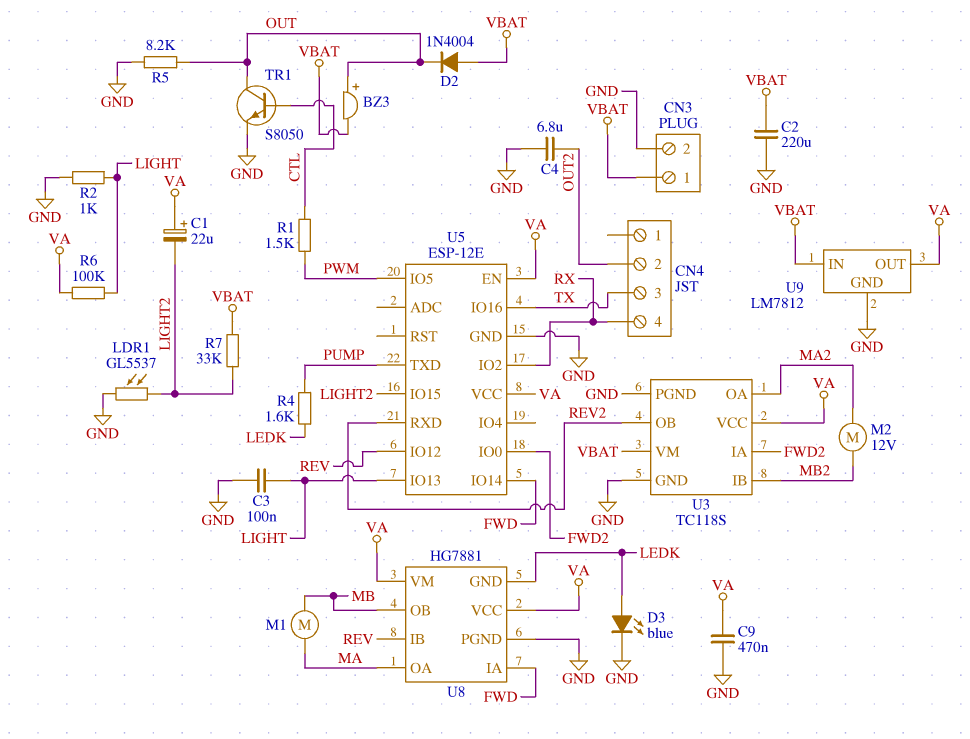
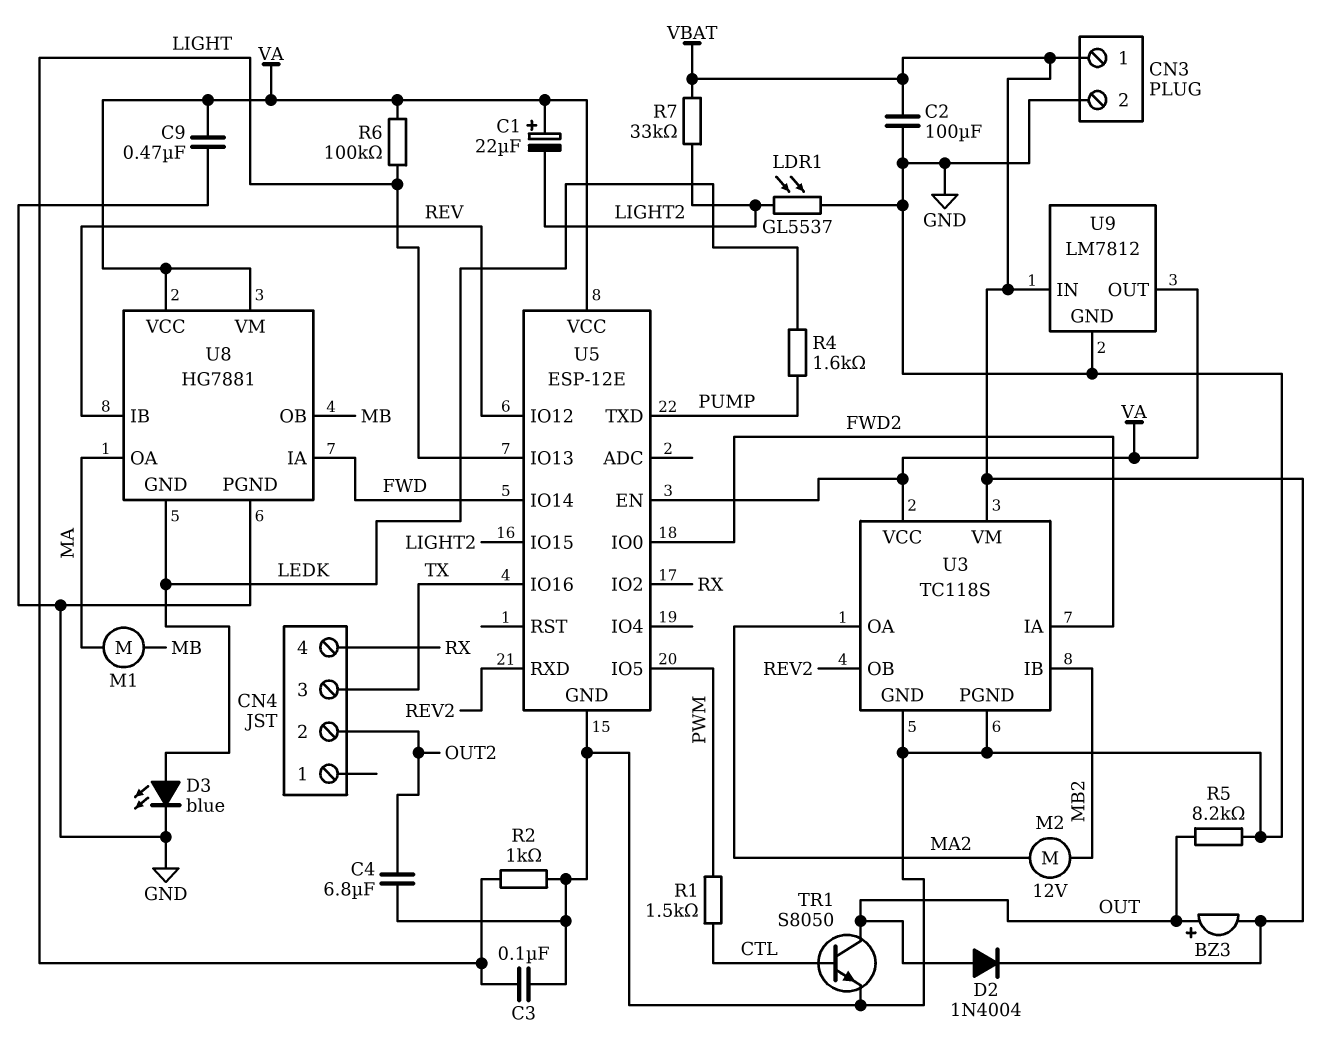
C2: 220uF (GND, VBAT) -> 100uF (GND, VBAT)
D2: diode 1N4004 (A VBAT, K OUT) -> diode 1N4004 (A OUT, K VBAT)

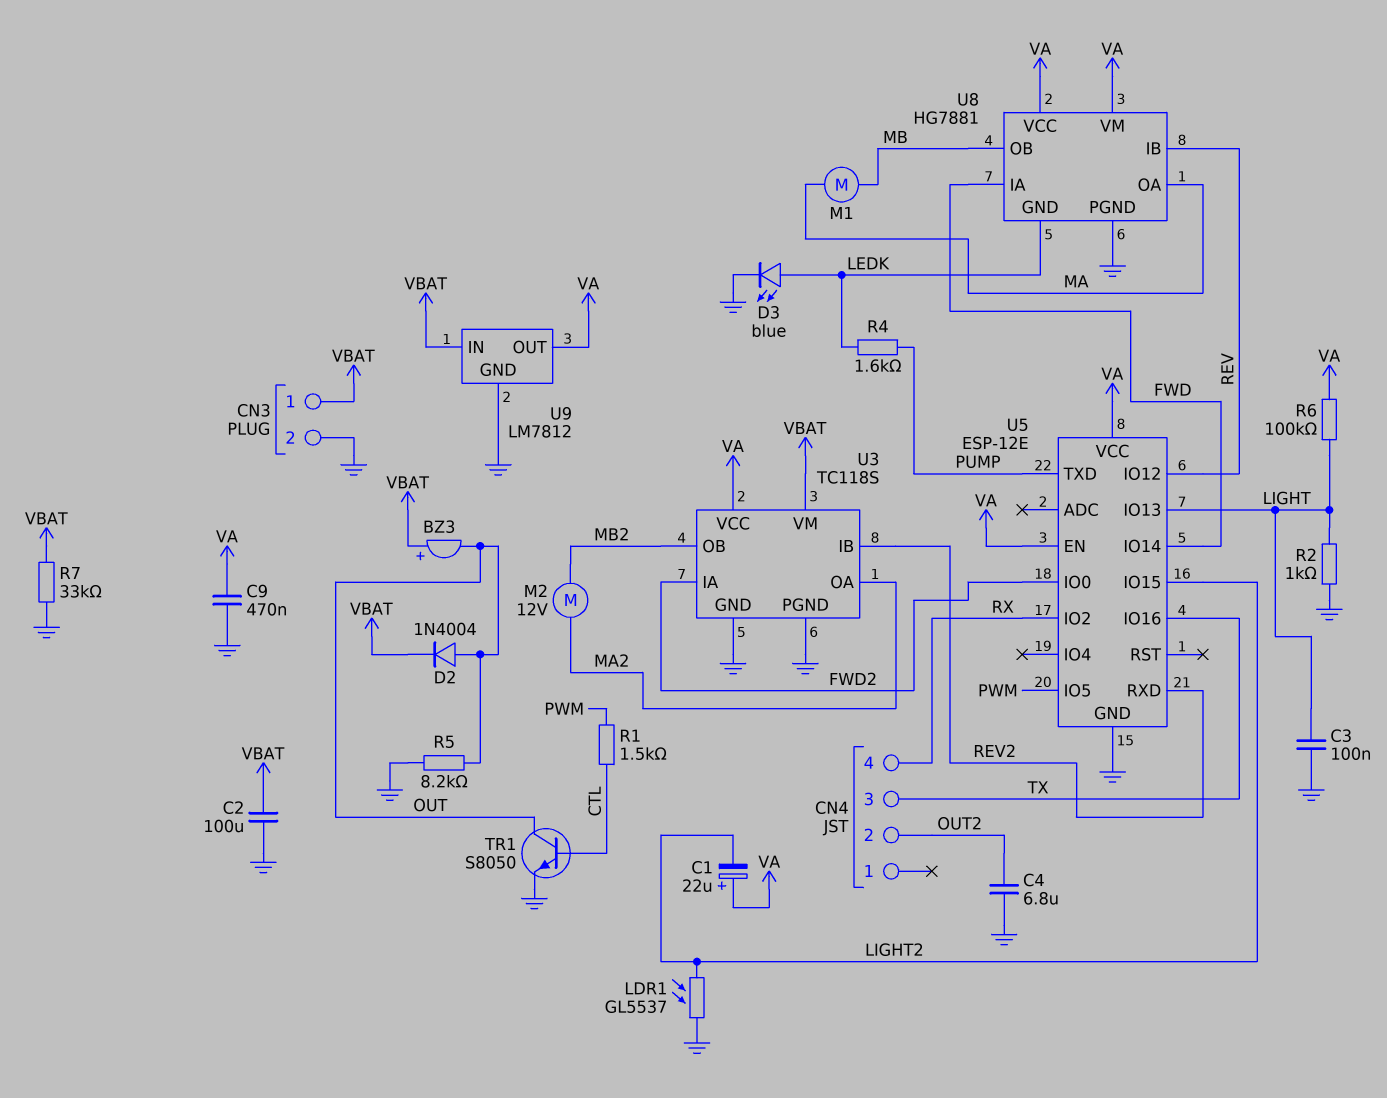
BZ3: buzzer (plus OUT, minus VBAT) -> buzzer (plus VBAT, minus OUT)
R7: 33k (LIGHT2, VBAT) -> 33k (GND, VBAT)
U3 pin IB: MB2 -> REV2
U3 pin OB: REV2 -> MB2

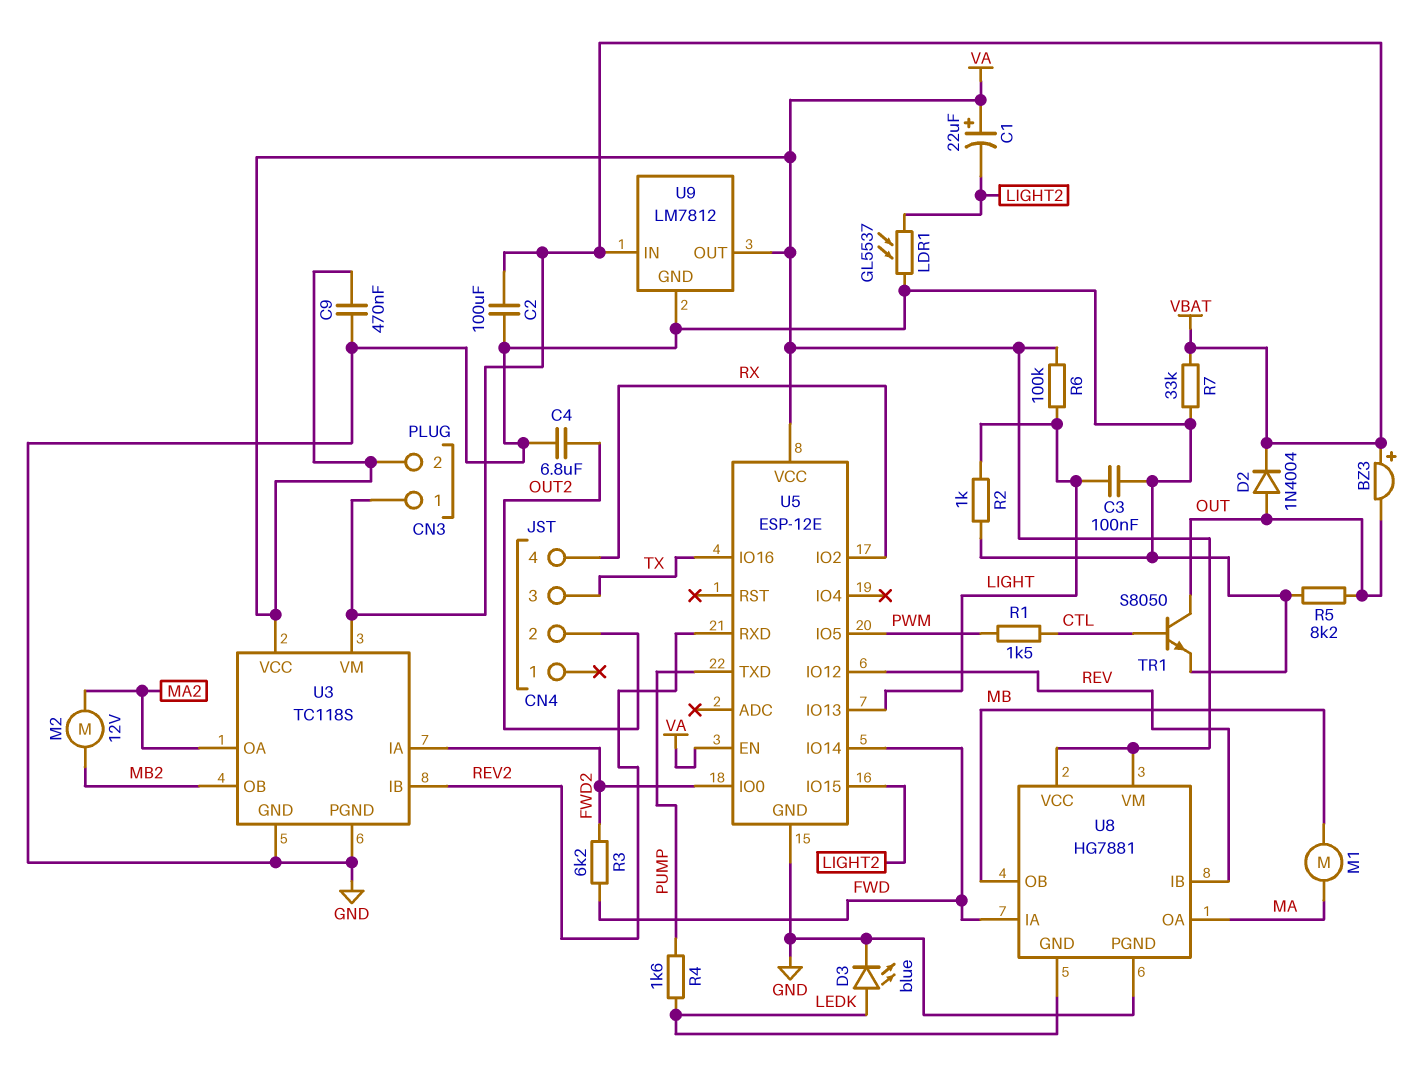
CN3 pin 2: GND -> VA
R3: none -> 6.2k (FWD, FWD2)

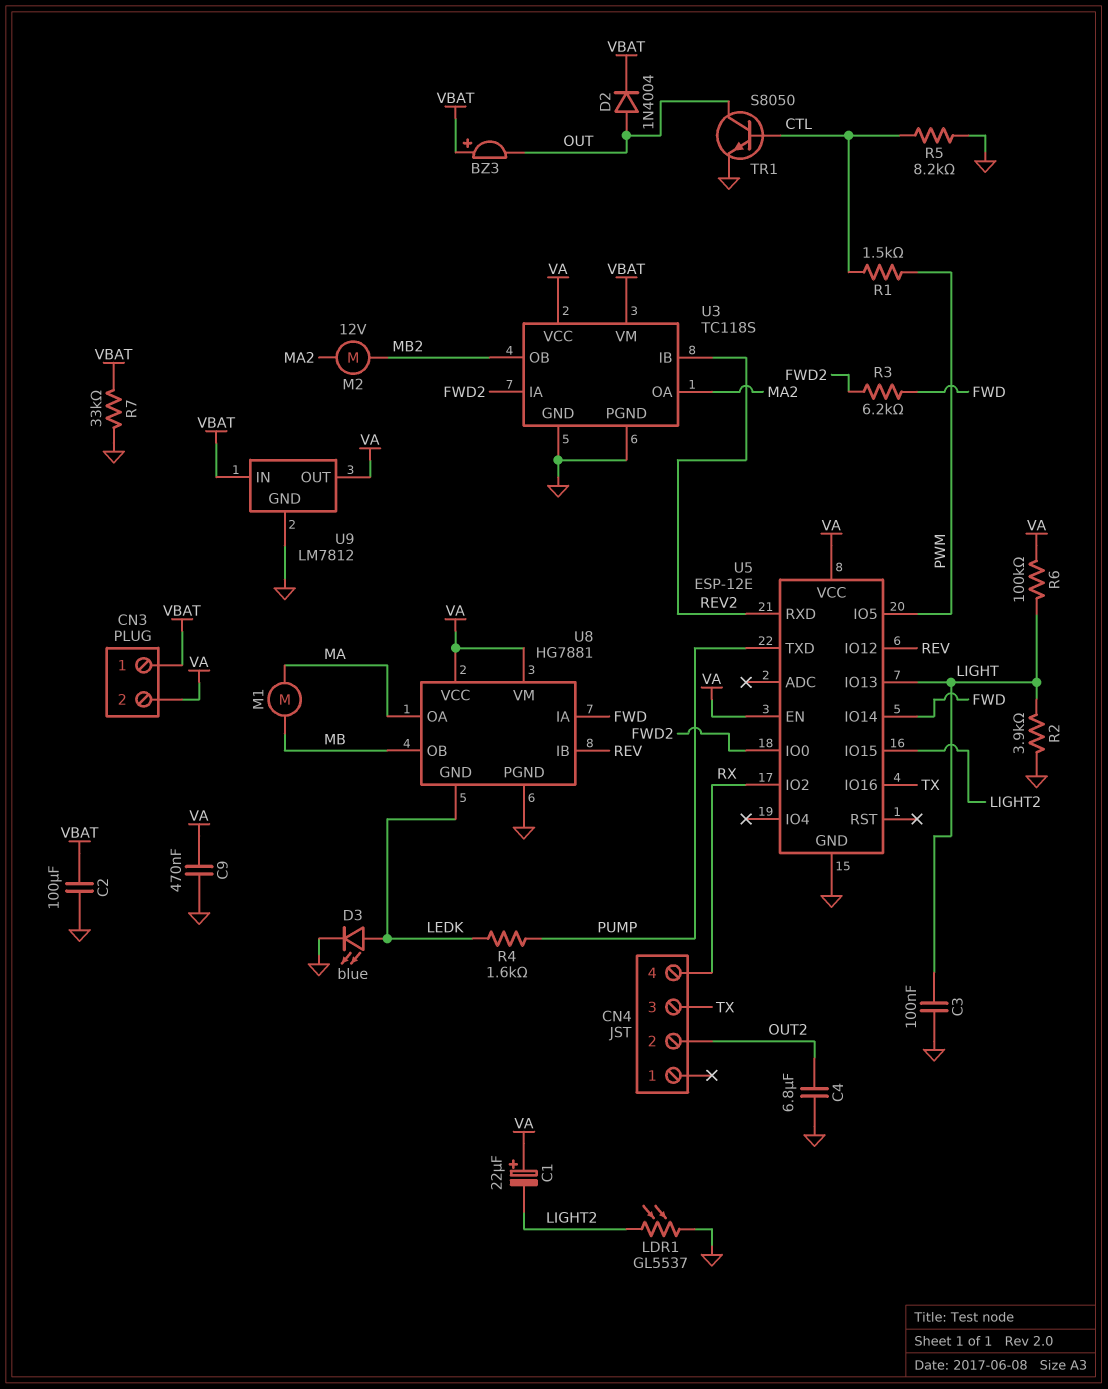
R2: 1k (GND, LIGHT) -> 3.9k (GND, LIGHT)
R5: 8.2k (GND, OUT) -> 8.2k (CTL, GND)

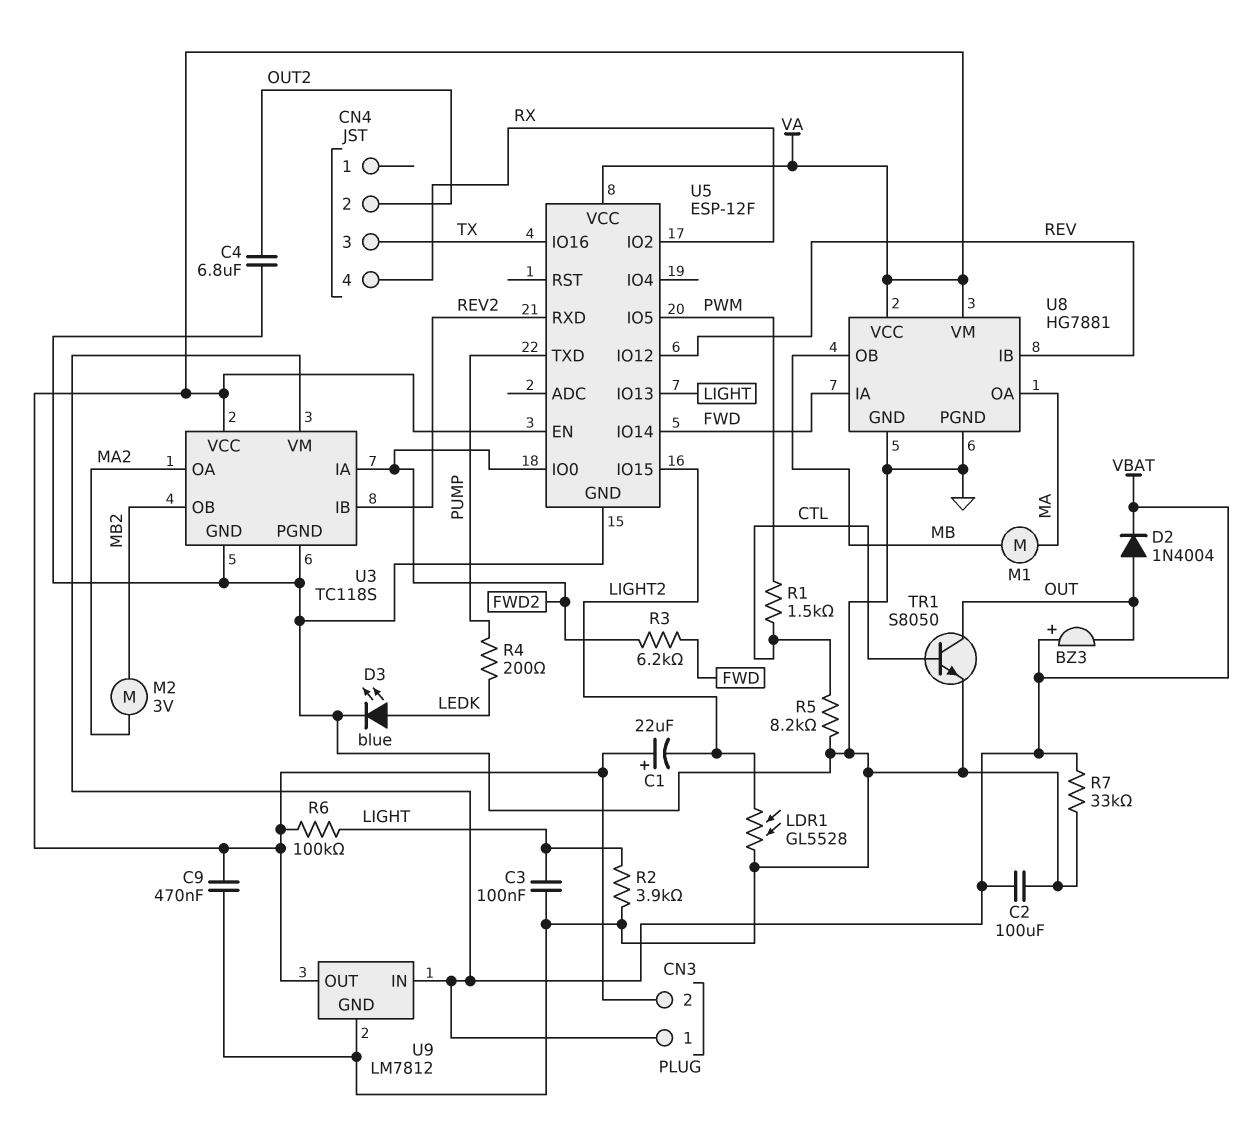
LDR1: GL5537 (GND, LIGHT2) -> GL5528 (GND, LIGHT2)
M2: motor 12V (MA2, MB2) -> motor 3V (MA2, MB2)
R4: 1.6k (LEDK, PUMP) -> 200 (LEDK, PUMP)
U5: ESP-12E -> ESP-12F
U8 pin GND: LEDK -> GND

